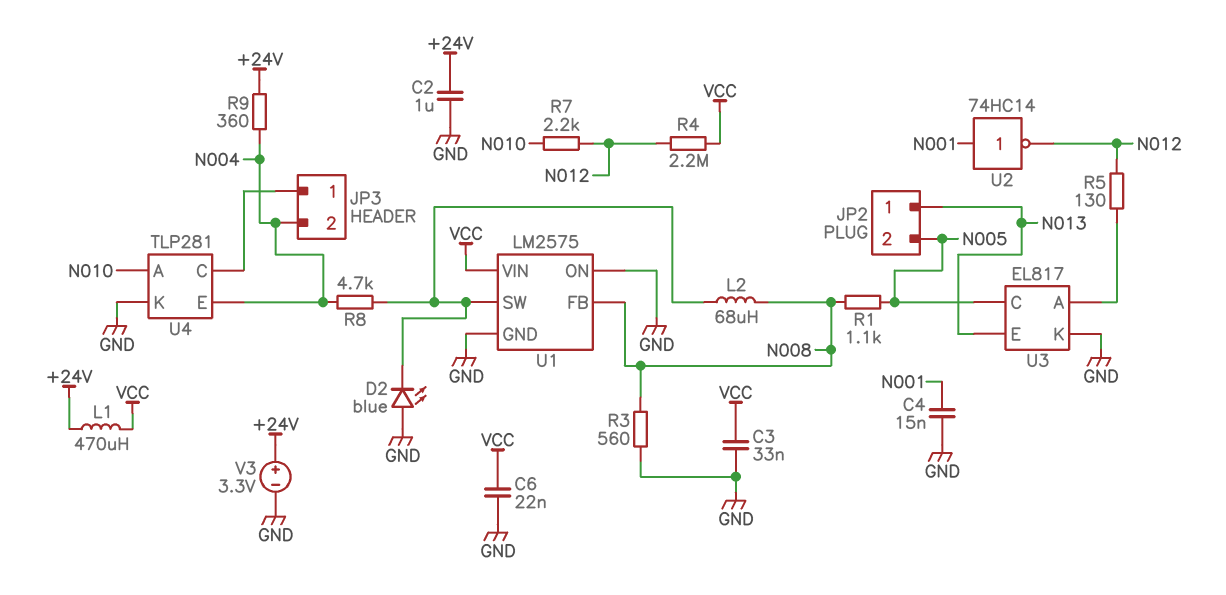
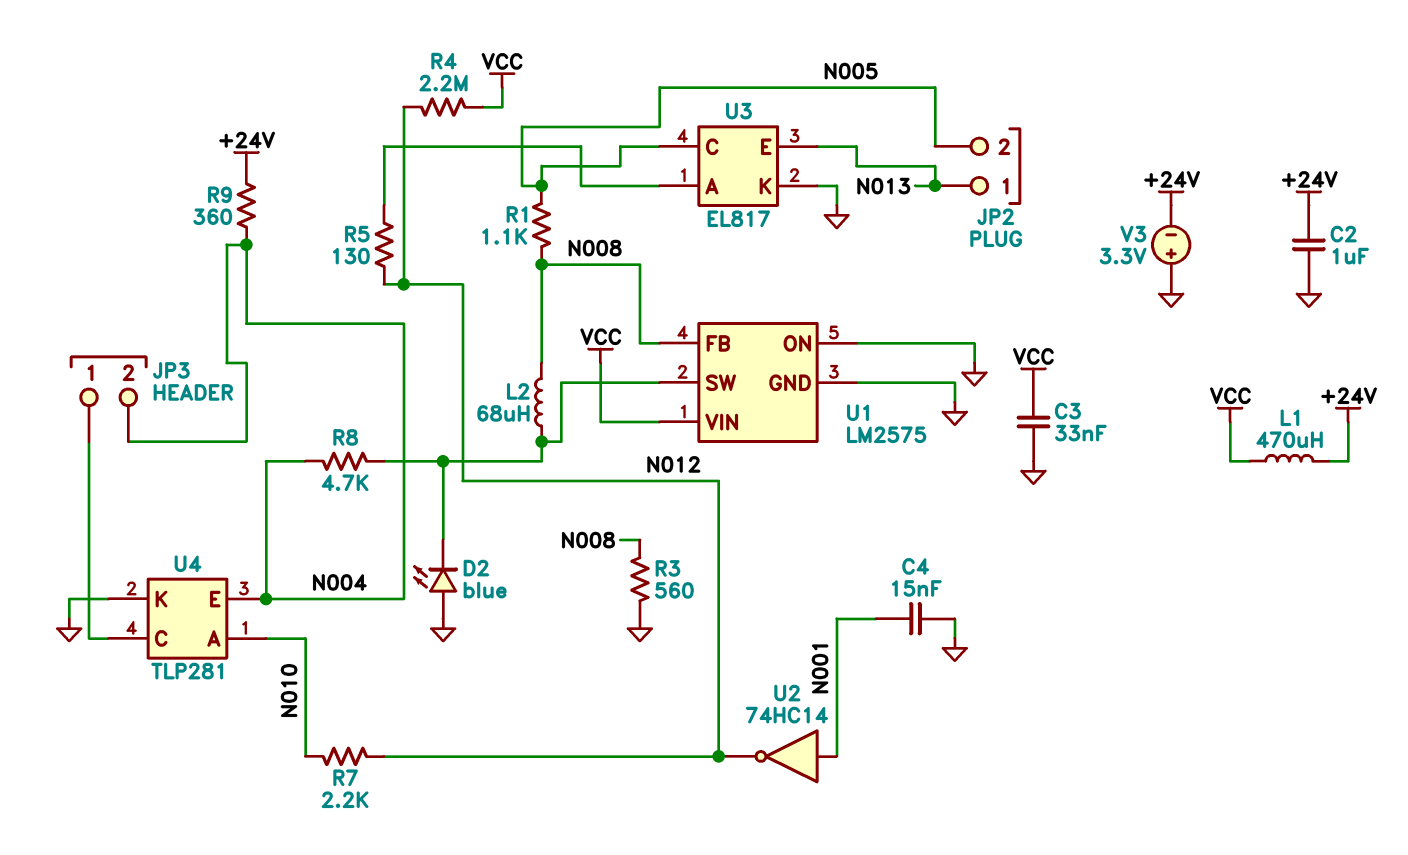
C6: 22nF (GND, VCC) -> none
V3: 3.3V (plus +24V, minus GND) -> 3.3V (plus GND, minus +24V)

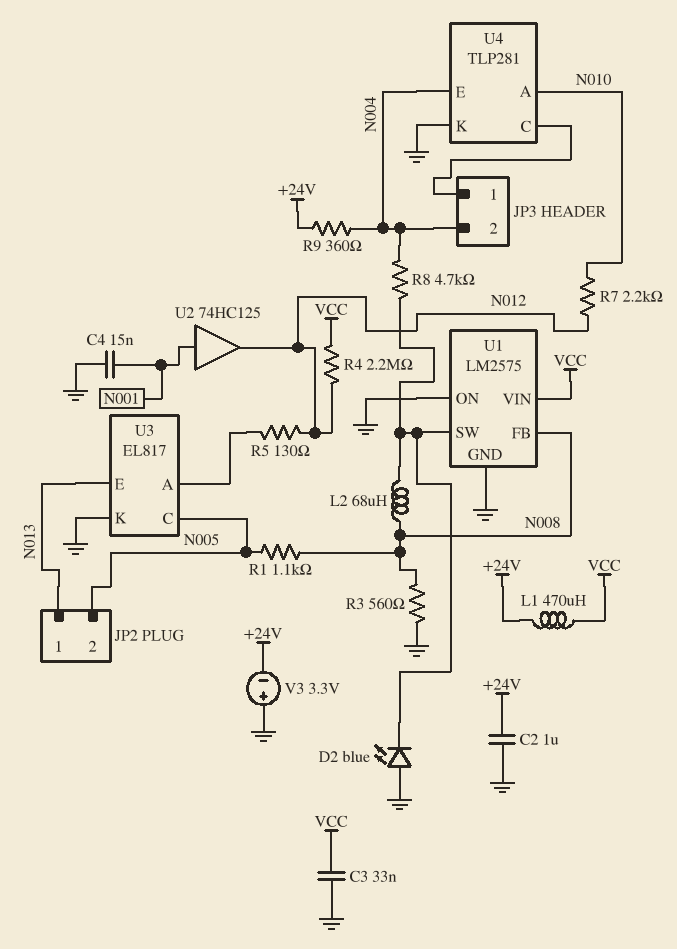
U2: NOT 74HC14 (in N001, out N012) -> buffer 74HC125 (in N001, out N012)

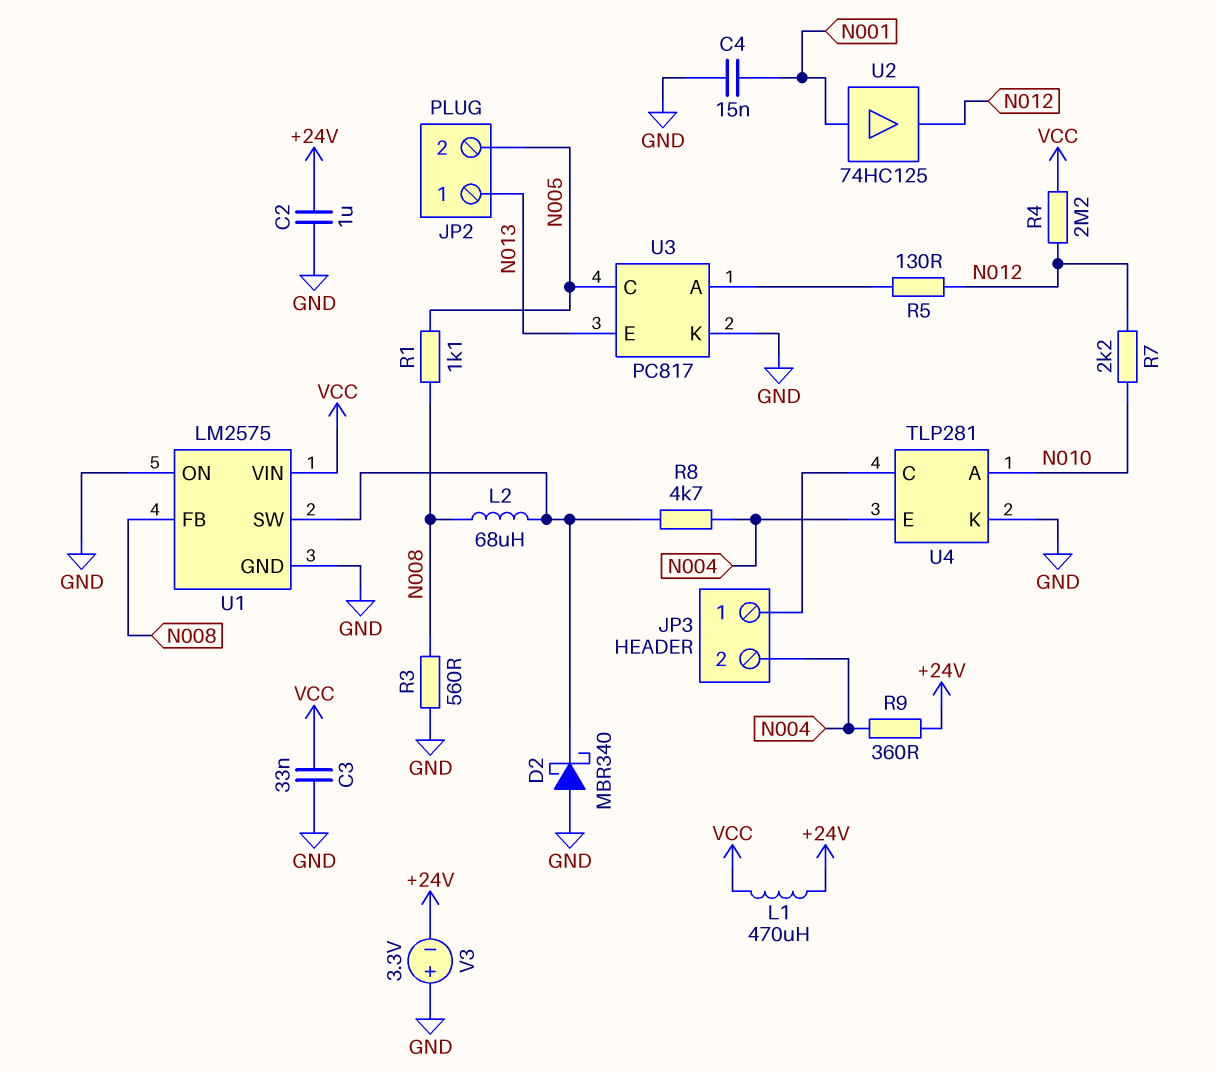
D2: LED blue (A GND, K U1/SW) -> schottky MBR340 (A GND, K U1/SW)
U3: EL817 -> PC817

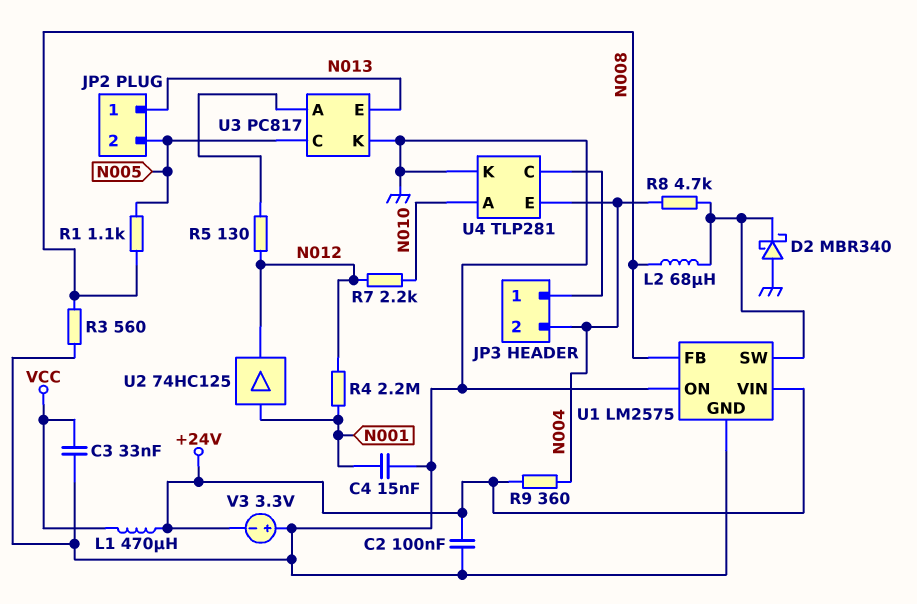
C2: 1uF (+24V, GND) -> 100nF (+24V, GND)
R4: 2.2M (N012, VCC) -> 2.2M (N001, N012)
U1 pin VIN: VCC -> +24V

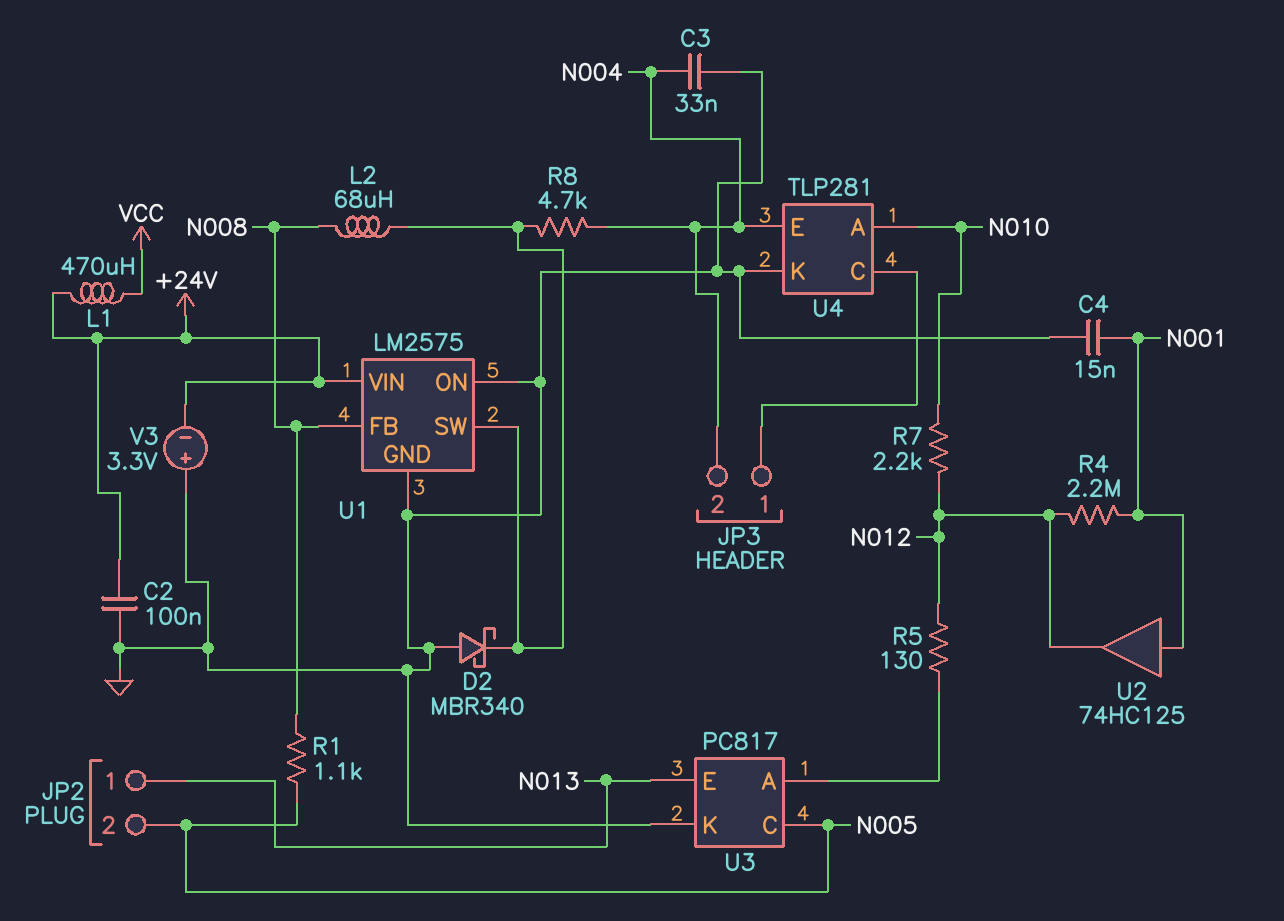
C3: 33nF (GND, VCC) -> 33nF (GND, N004)
R3: 560 (GND, N008) -> none
R9: 360 (+24V, N004) -> none

